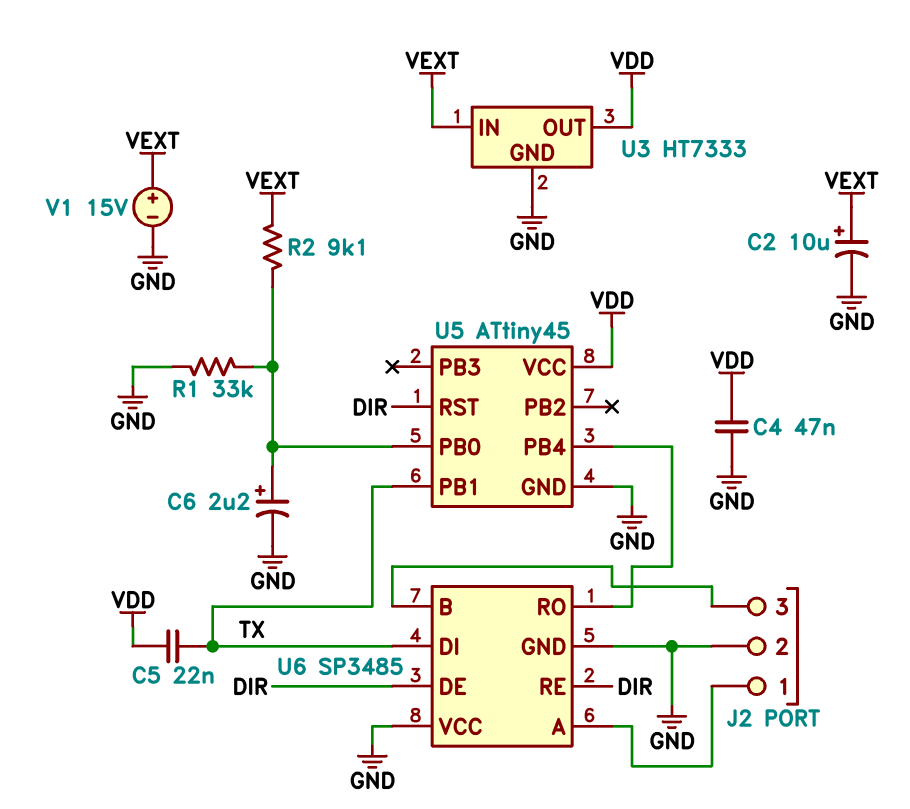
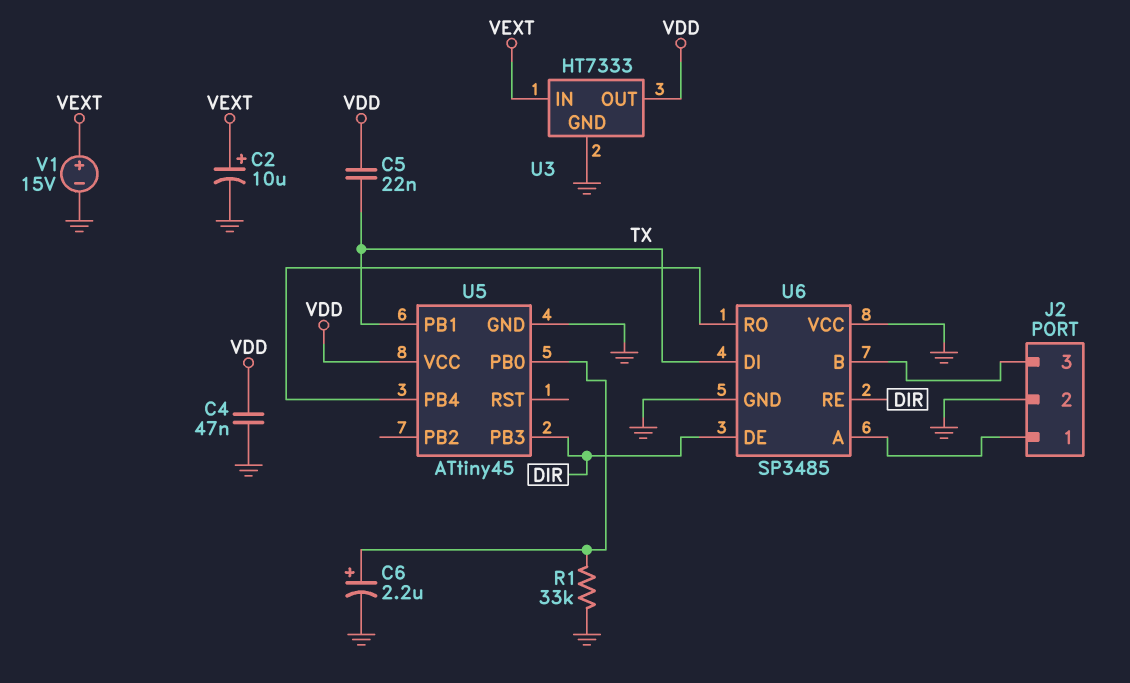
R2: 9.1k (U5/PB0, VEXT) -> none
U5 pin PB3: none -> DIR
U5 pin RST: DIR -> none

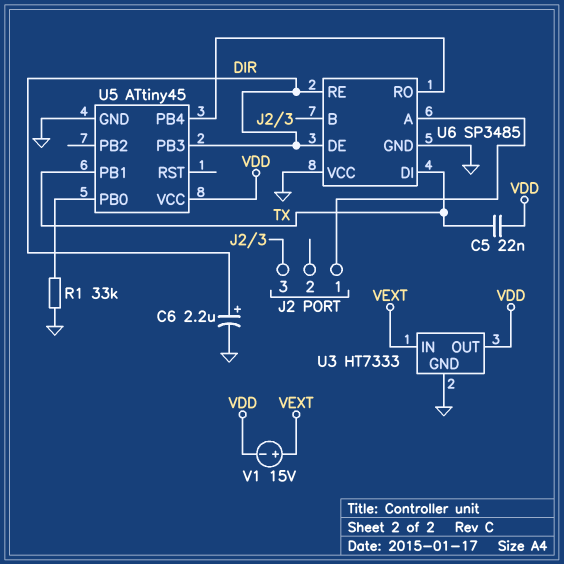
C2: 10uF (plus VEXT, minus GND) -> none
C4: 47nF (GND, VDD) -> none
C6: 2.2uF (plus U5/PB0, minus GND) -> 2.2uF (plus DIR, minus GND)
J2 pin 2: GND -> none
V1: 15V (plus VEXT, minus GND) -> 15V (plus VEXT, minus VDD)

